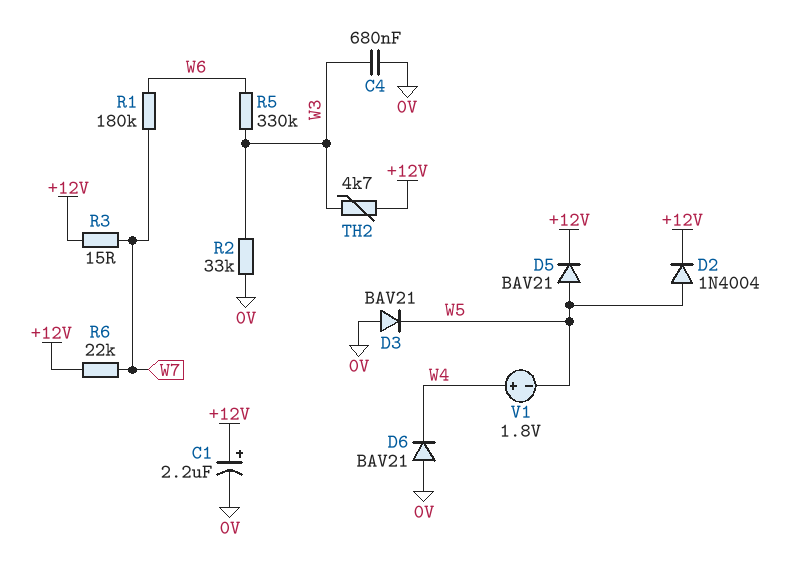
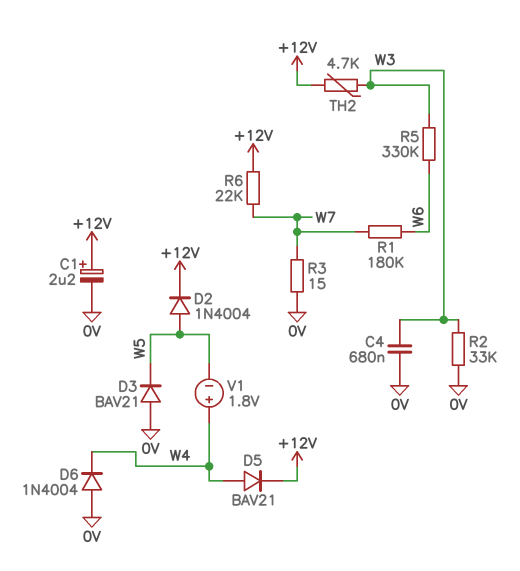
D5: diode BAV21 (A W5, K +12V) -> diode BAV21 (A W4, K +12V)
D6: diode BAV21 (A 0V, K W4) -> diode 1N4004 (A 0V, K W4)
R3: 15 (+12V, W7) -> 15 (0V, W7)

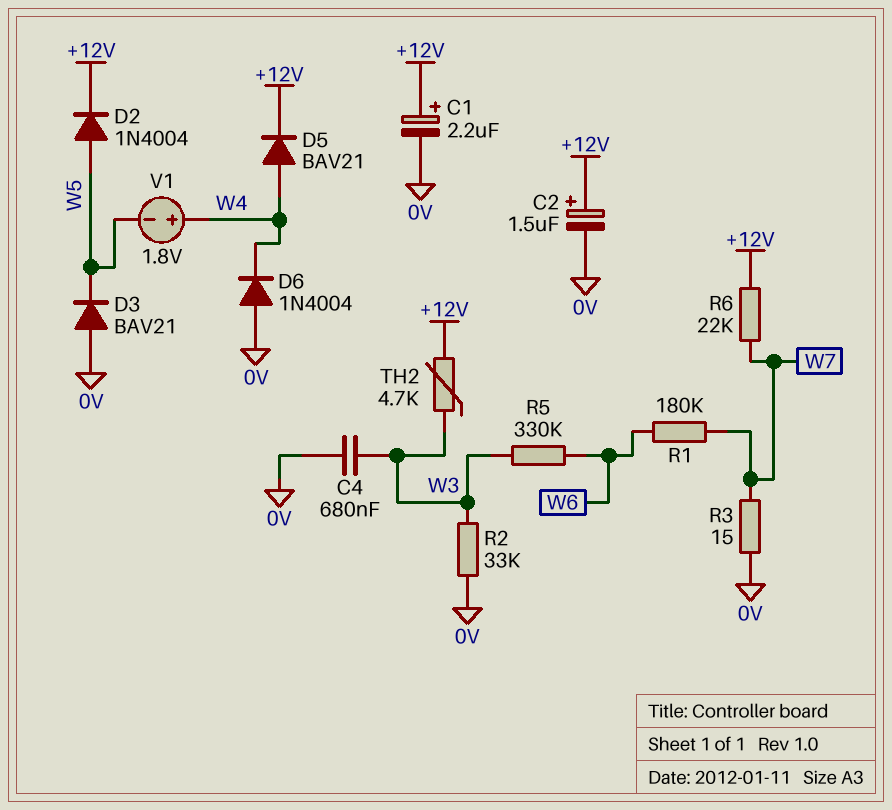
C2: none -> 1.5uF (plus +12V, minus 0V)

